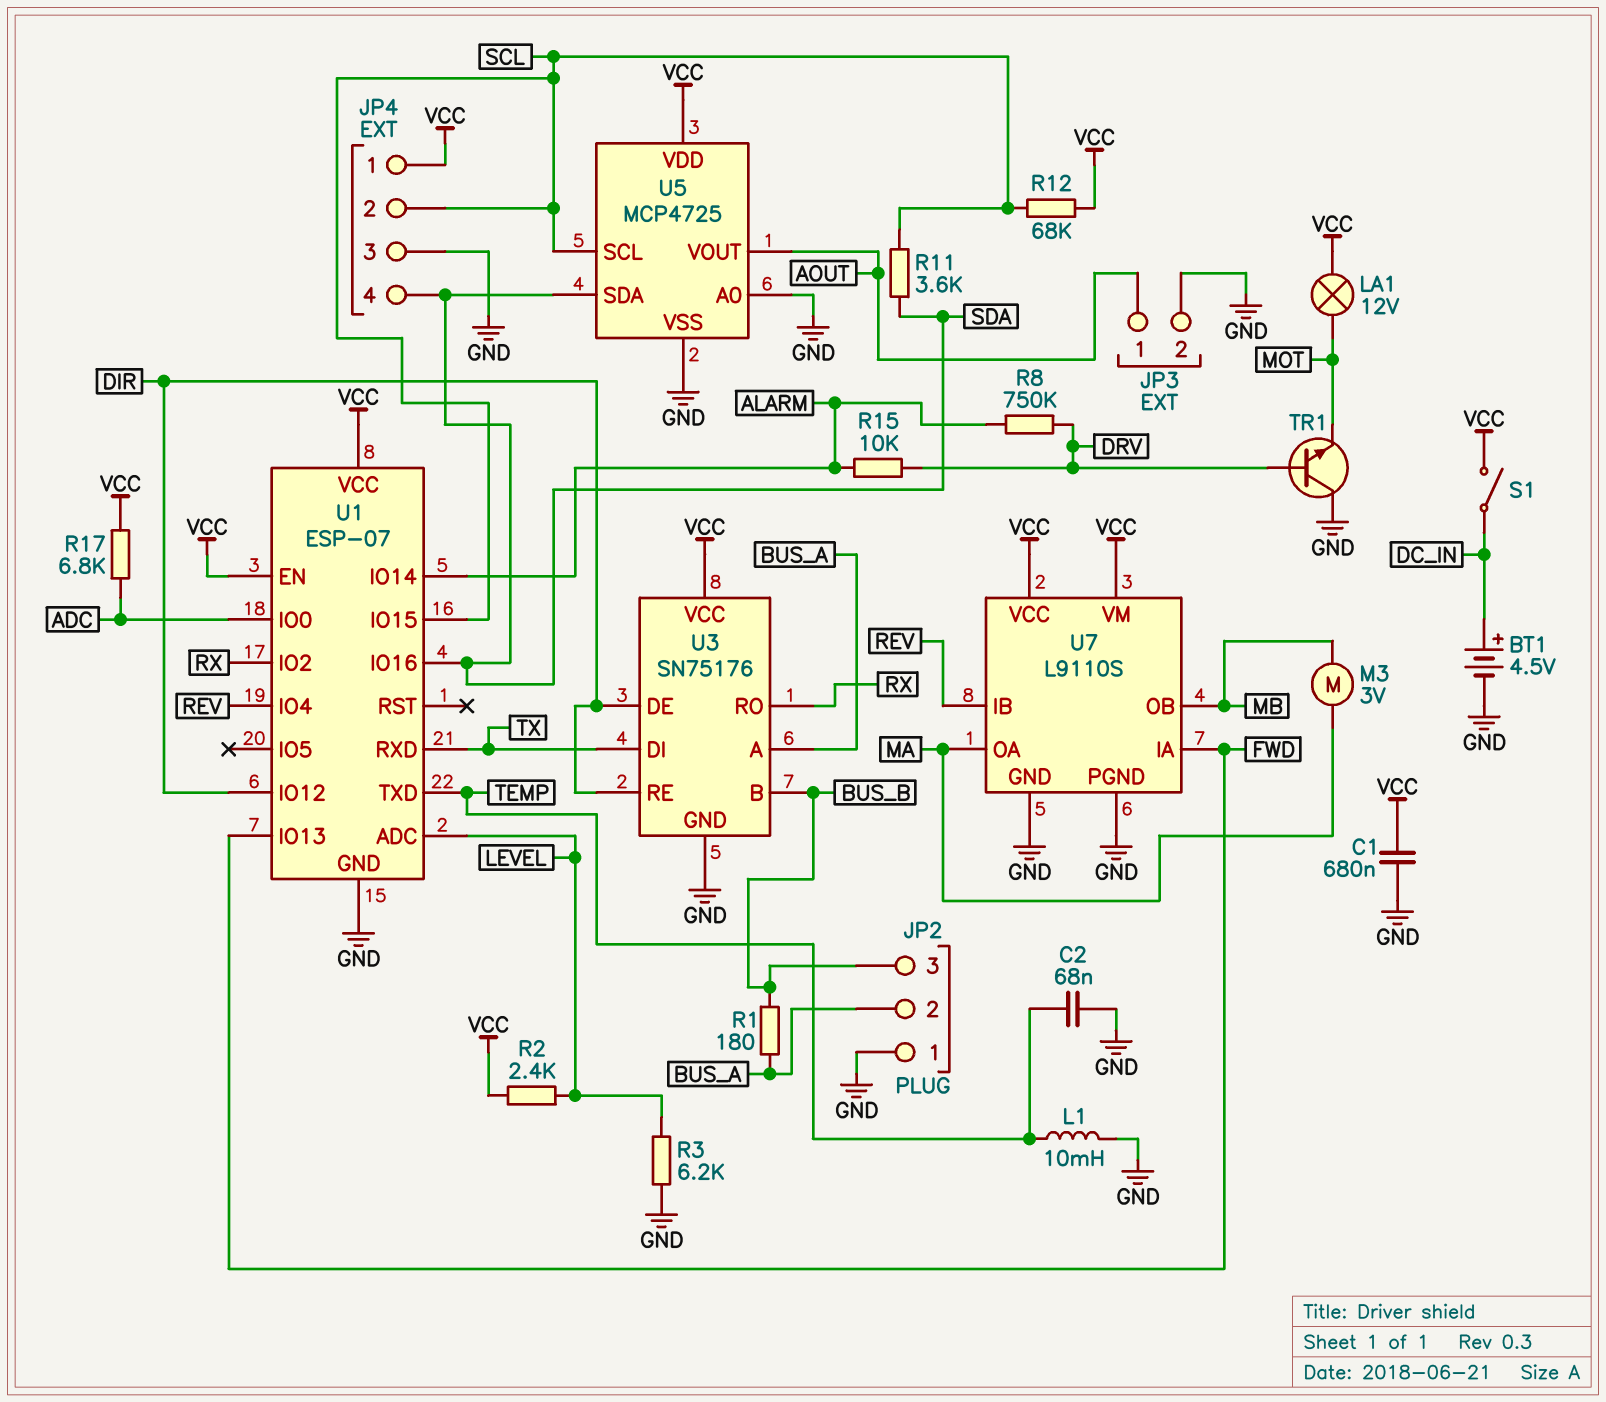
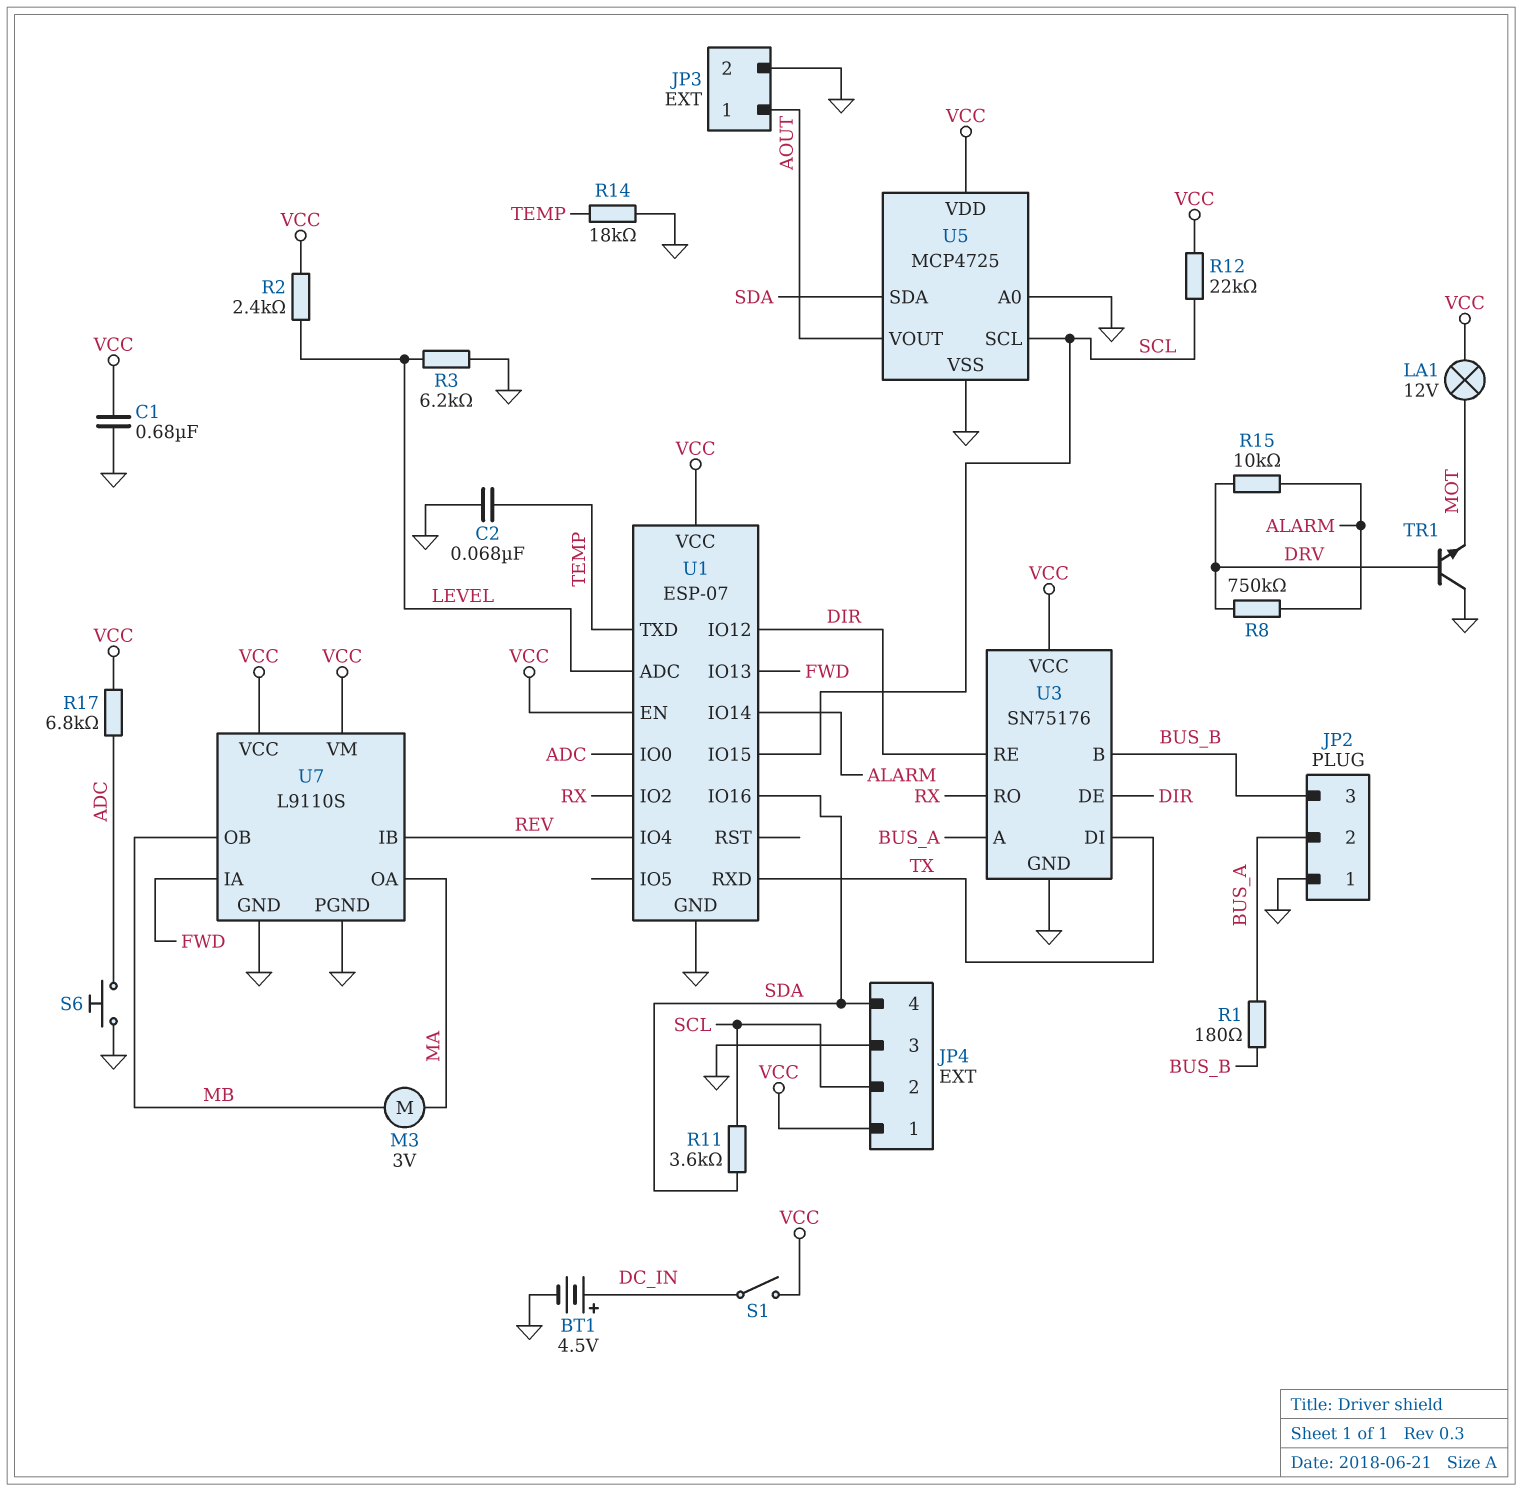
L1: 10mH (GND, TEMP) -> none
R12: 68k (SCL, VCC) -> 22k (SCL, VCC)
R14: none -> 18k (GND, TEMP)
S6: none -> button (ADC, GND)

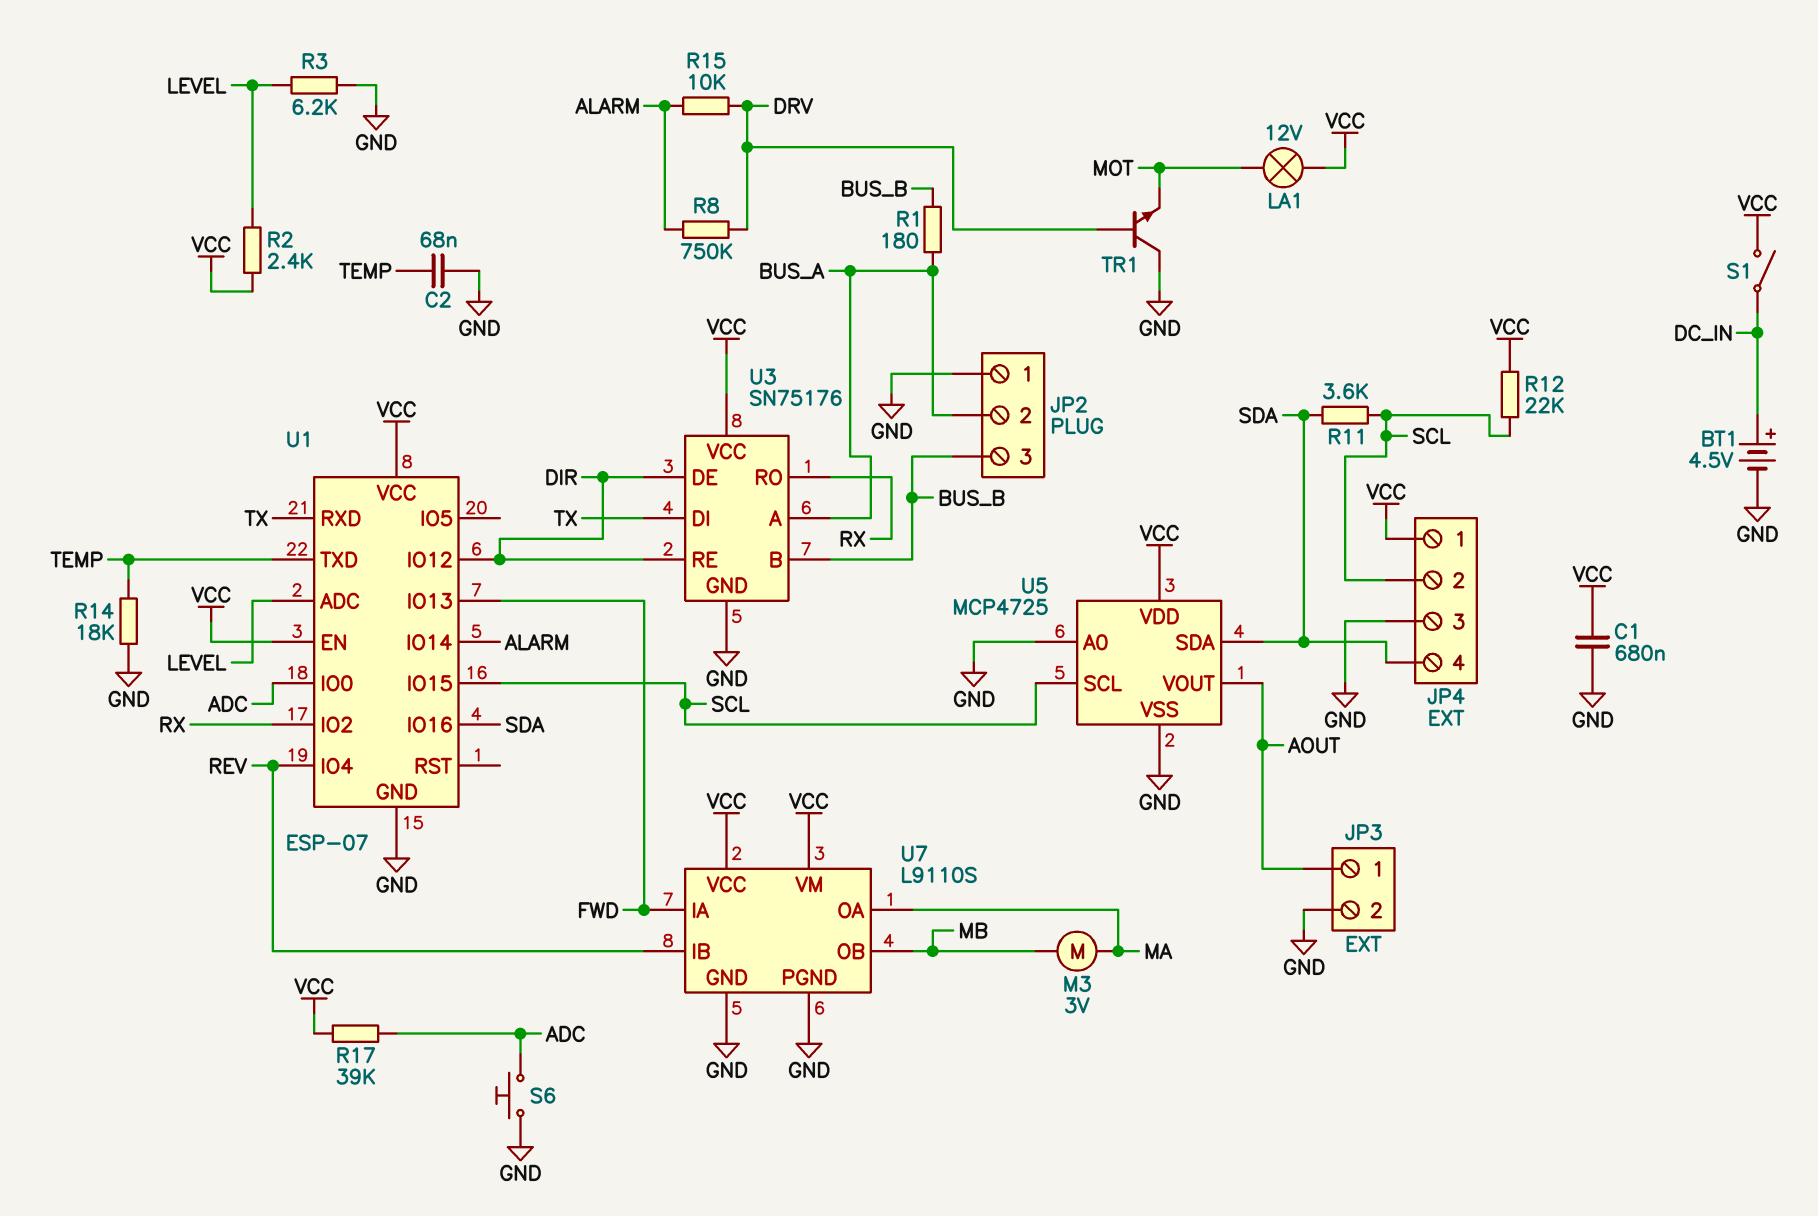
R17: 6.8k (ADC, VCC) -> 39k (ADC, VCC)

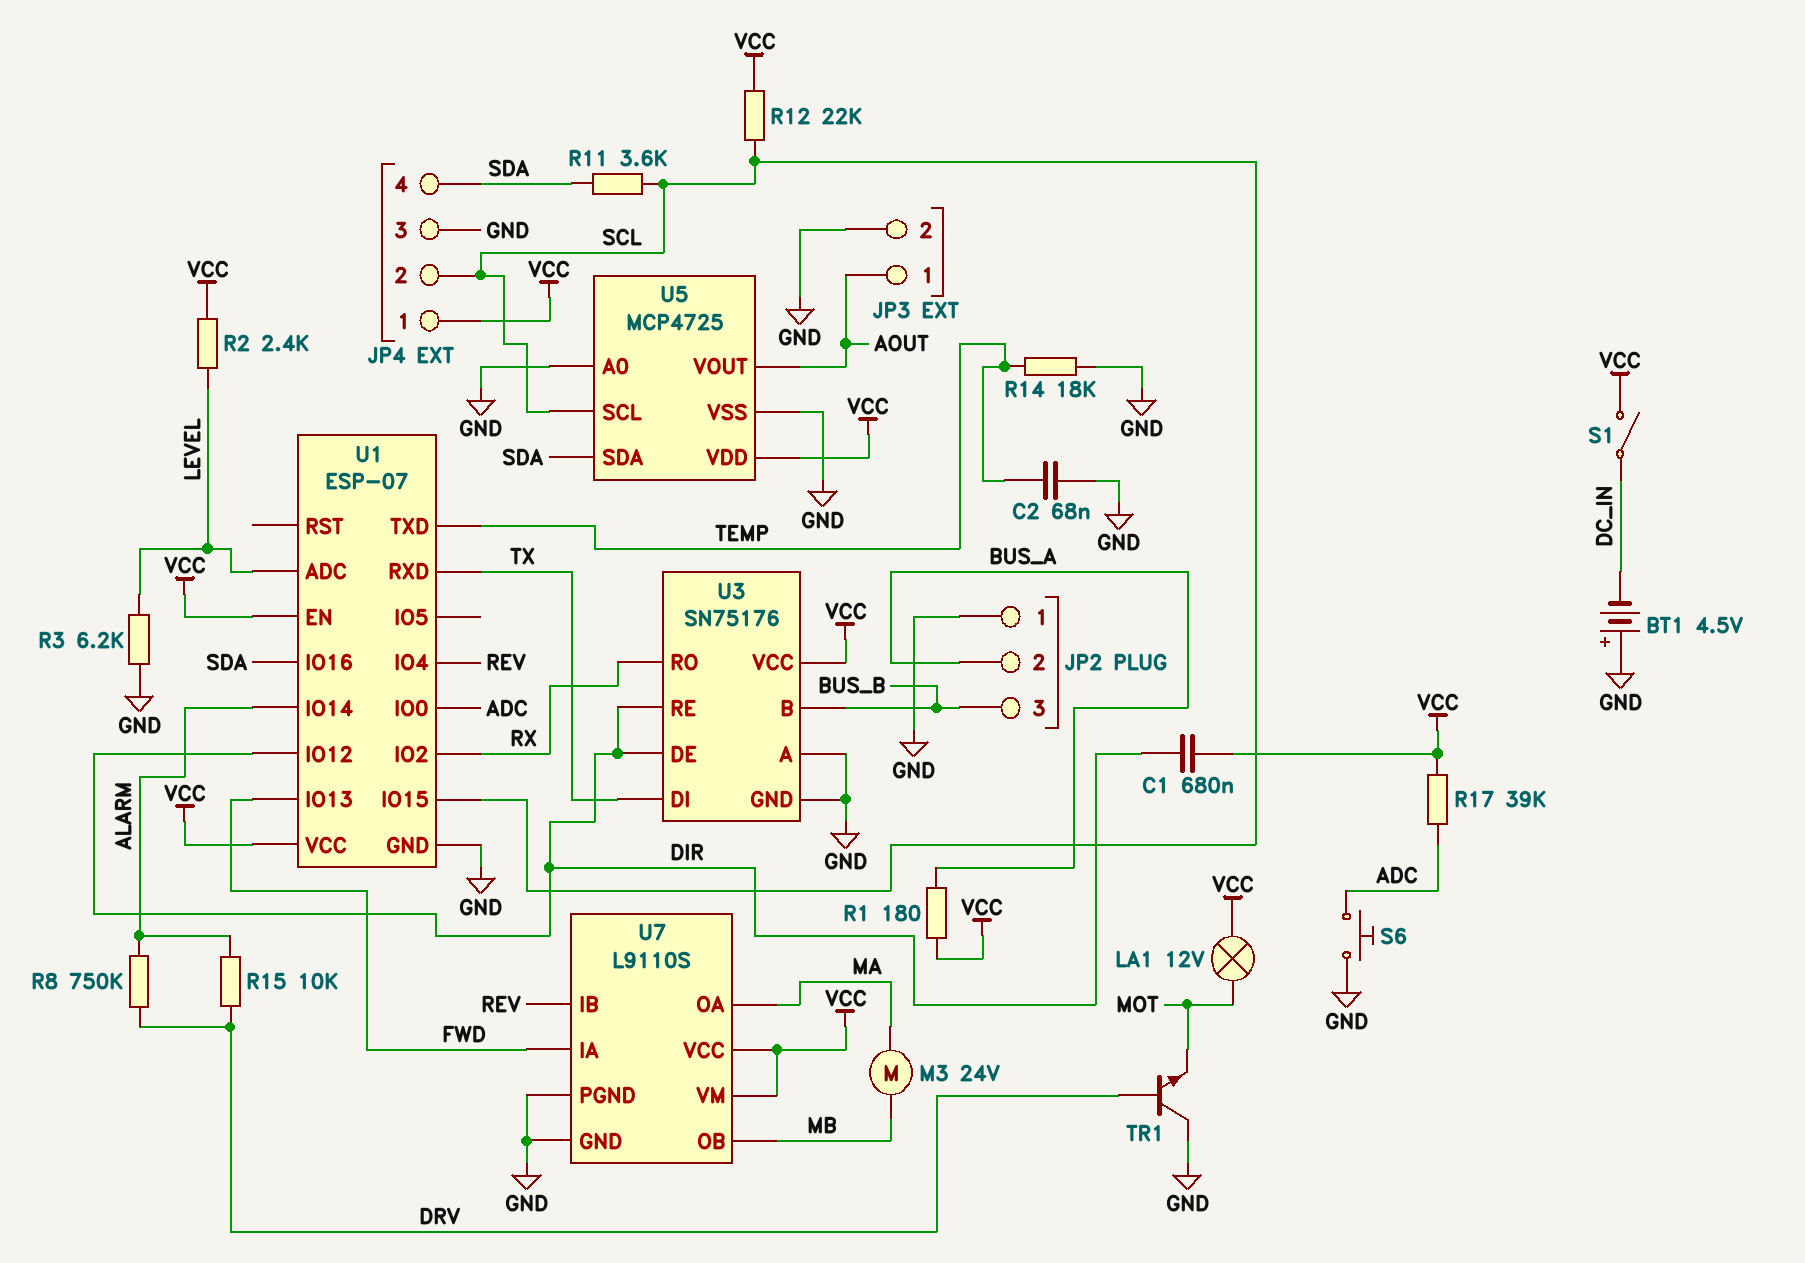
BT1: 4.5V (plus DC_IN, minus GND) -> 4.5V (plus GND, minus DC_IN)
C1: 680nF (GND, VCC) -> 680nF (DIR, VCC)
M3: motor 3V (MA, MB) -> motor 24V (MA, MB)
R1: 180 (BUS_A, BUS_B) -> 180 (BUS_A, VCC)
U3 pin A: BUS_A -> GND

